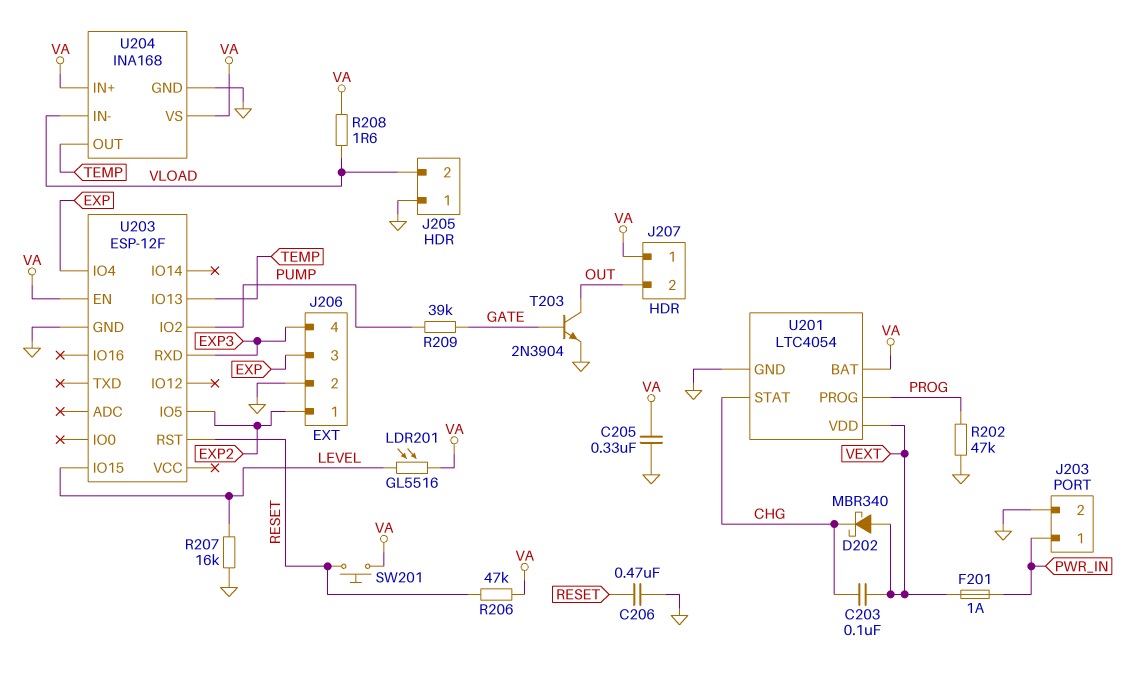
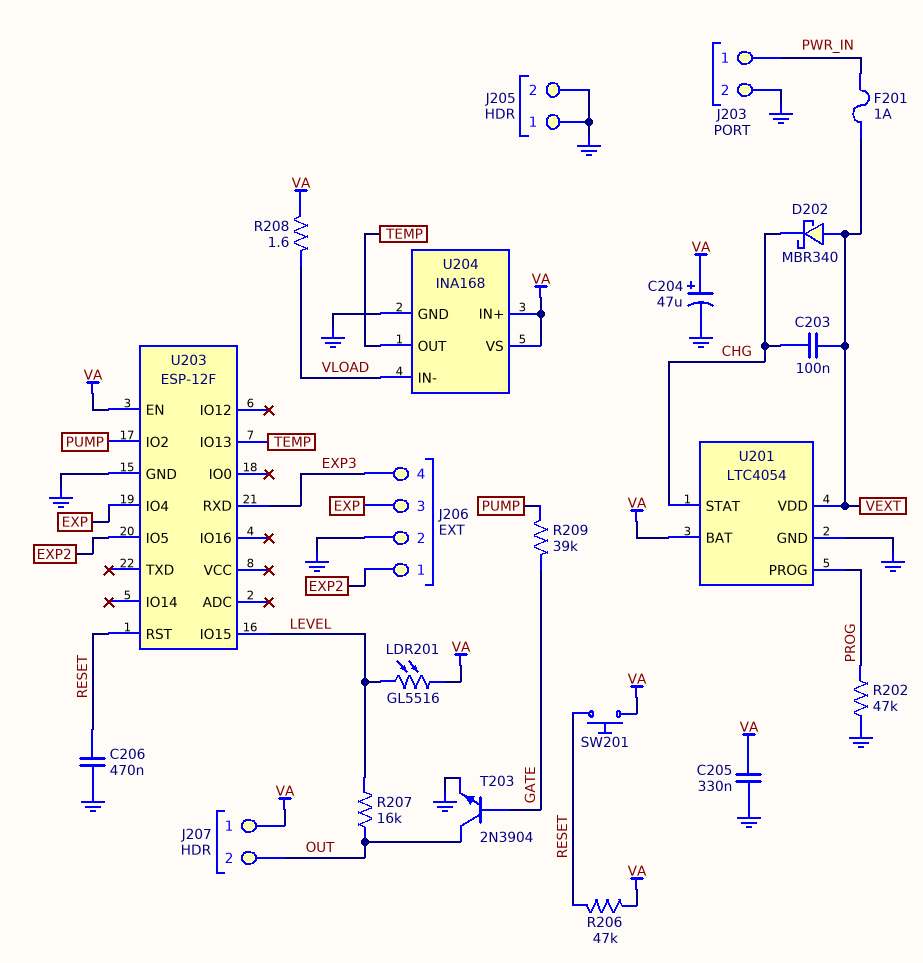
C204: none -> 47uF (plus VA, minus GND)
J205 pin 2: VLOAD -> GND
R207: 16k (GND, LEVEL) -> 16k (LEVEL, OUT)

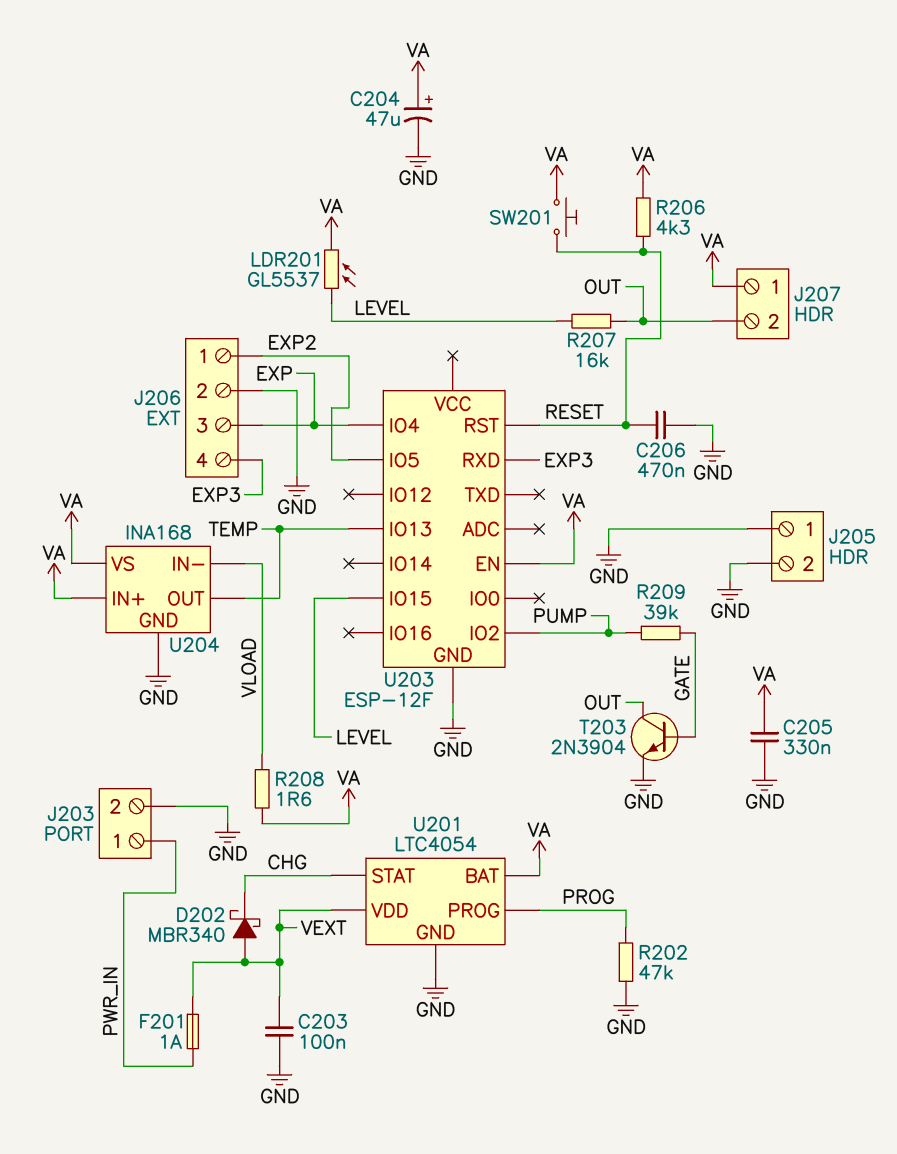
C203: 100nF (CHG, VEXT) -> 100nF (GND, VEXT)
LDR201: GL5516 (LEVEL, VA) -> GL5537 (LEVEL, VA)
R206: 47k (RESET, VA) -> 4.3k (RESET, VA)

